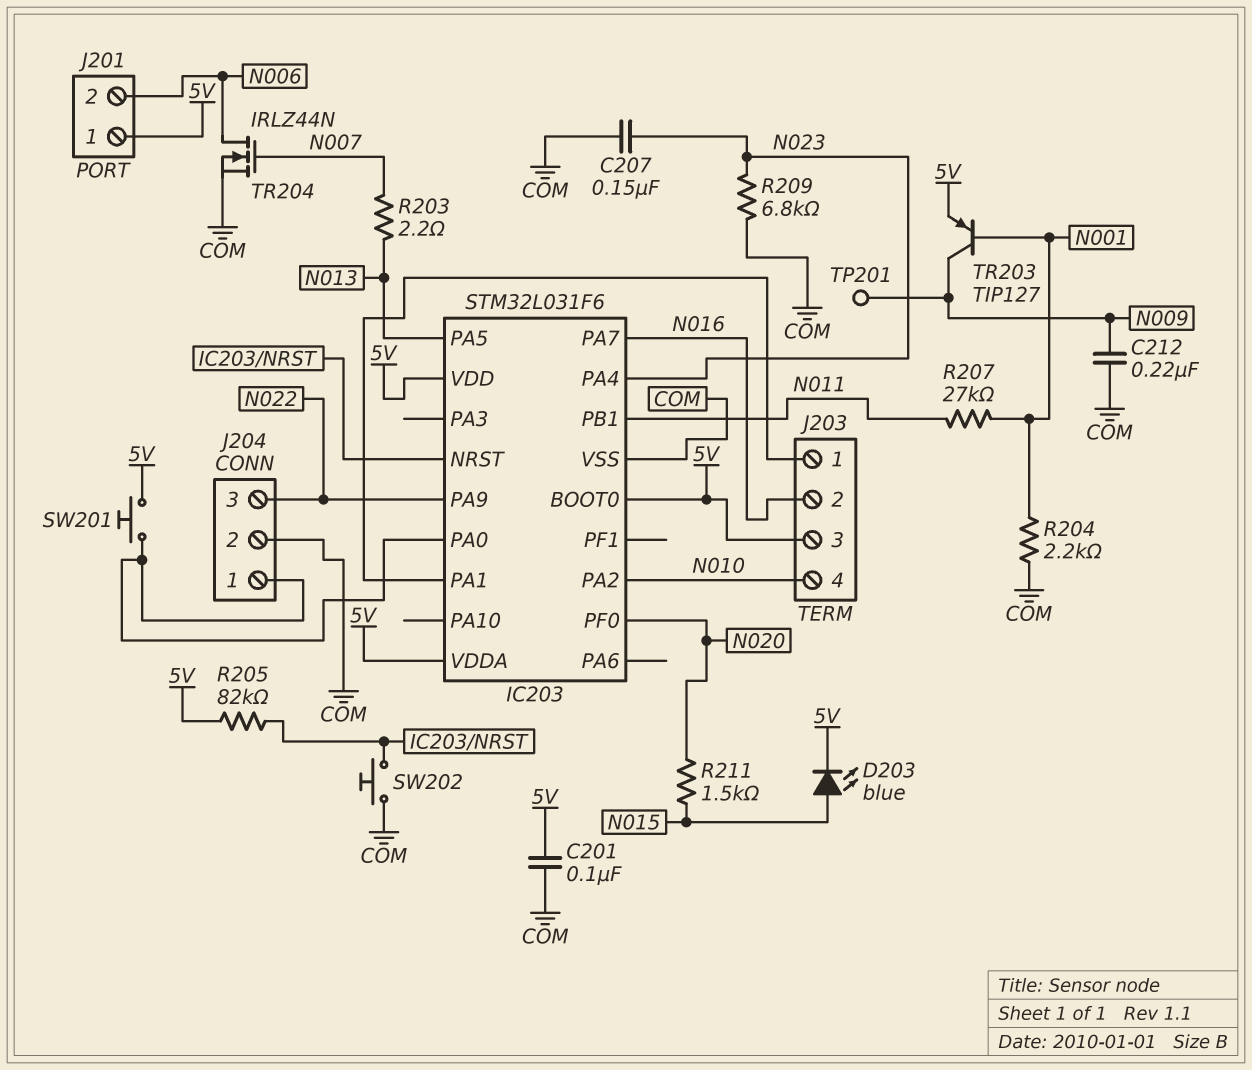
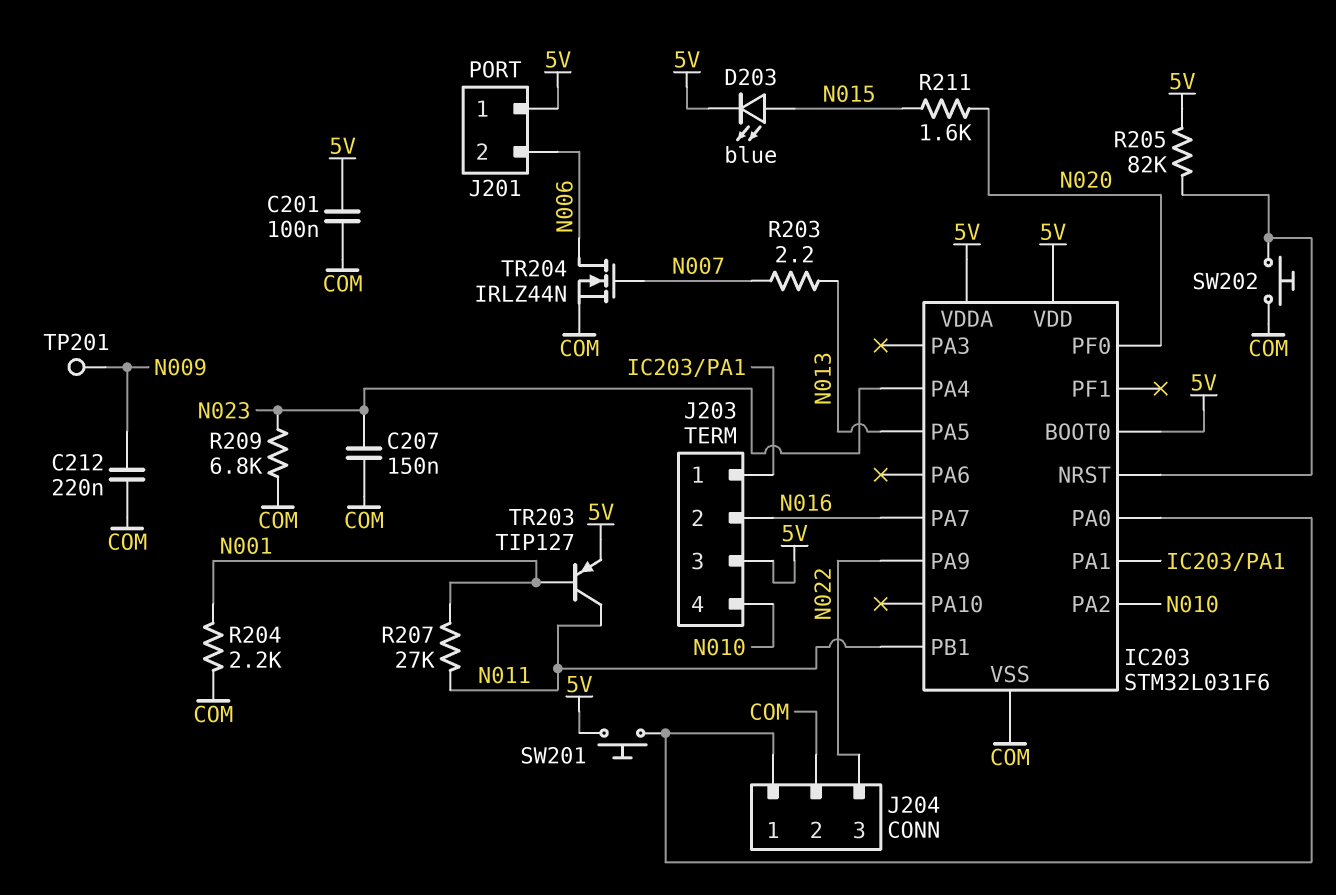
R211: 1.5k (N015, N020) -> 1.6k (N015, N020)
TR203: PNP TIP127 (B N001, C N009, E 5V) -> PNP TIP127 (B N001, C N011, E 5V)

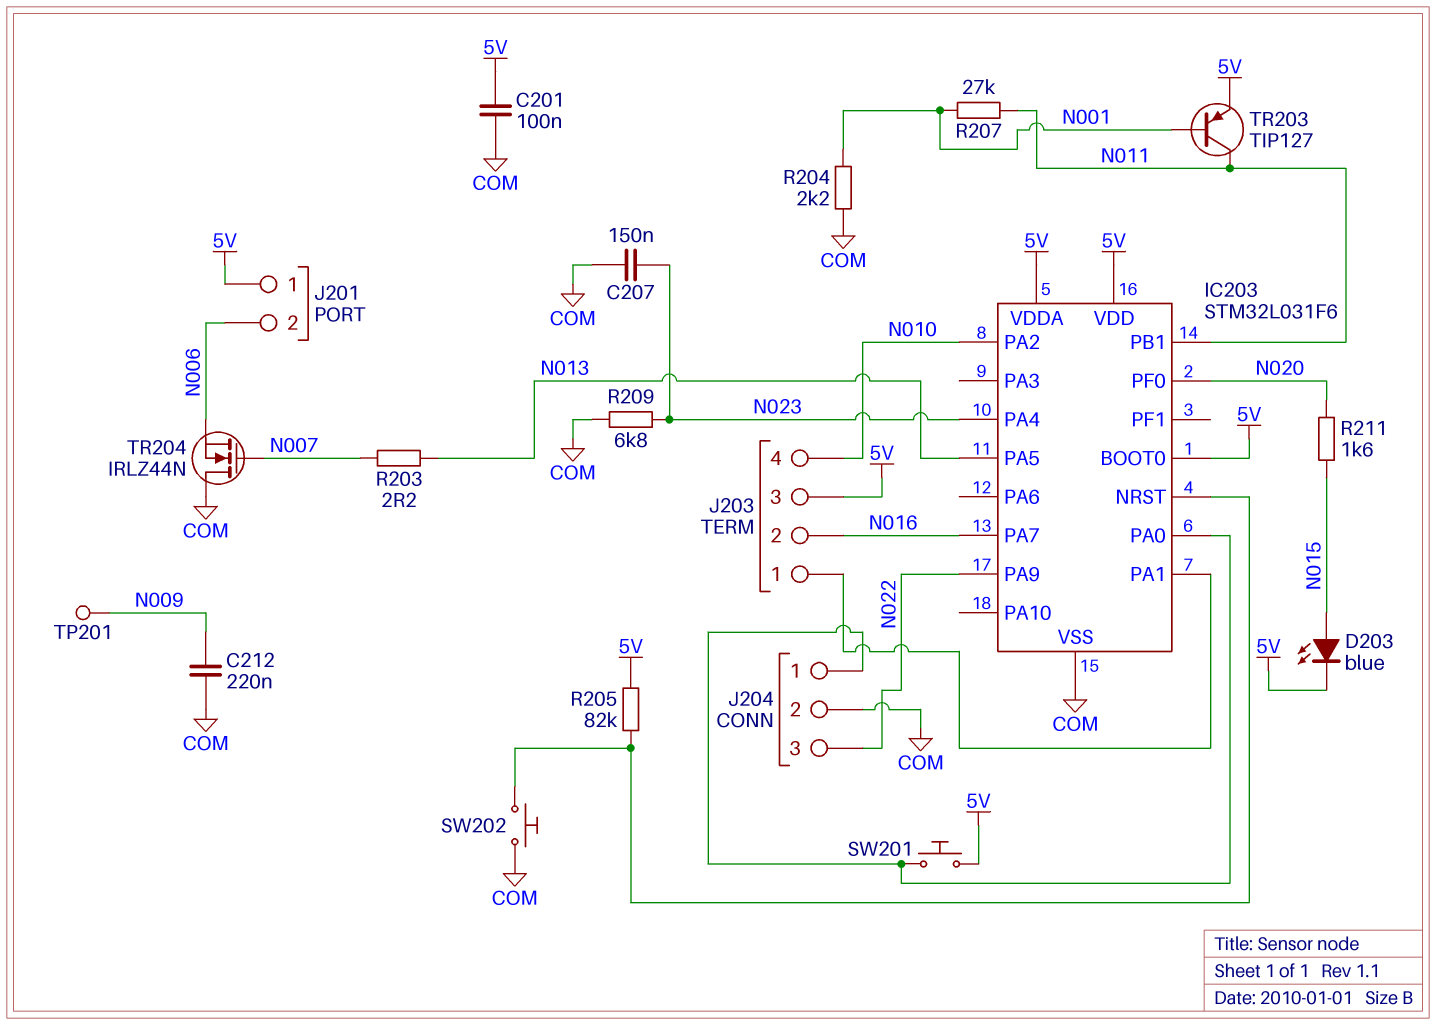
TR204: NMOS IRLZ44N (G N007, D N006, S COM) -> NMOS IRLZ44N (G N007, D COM, S N006)

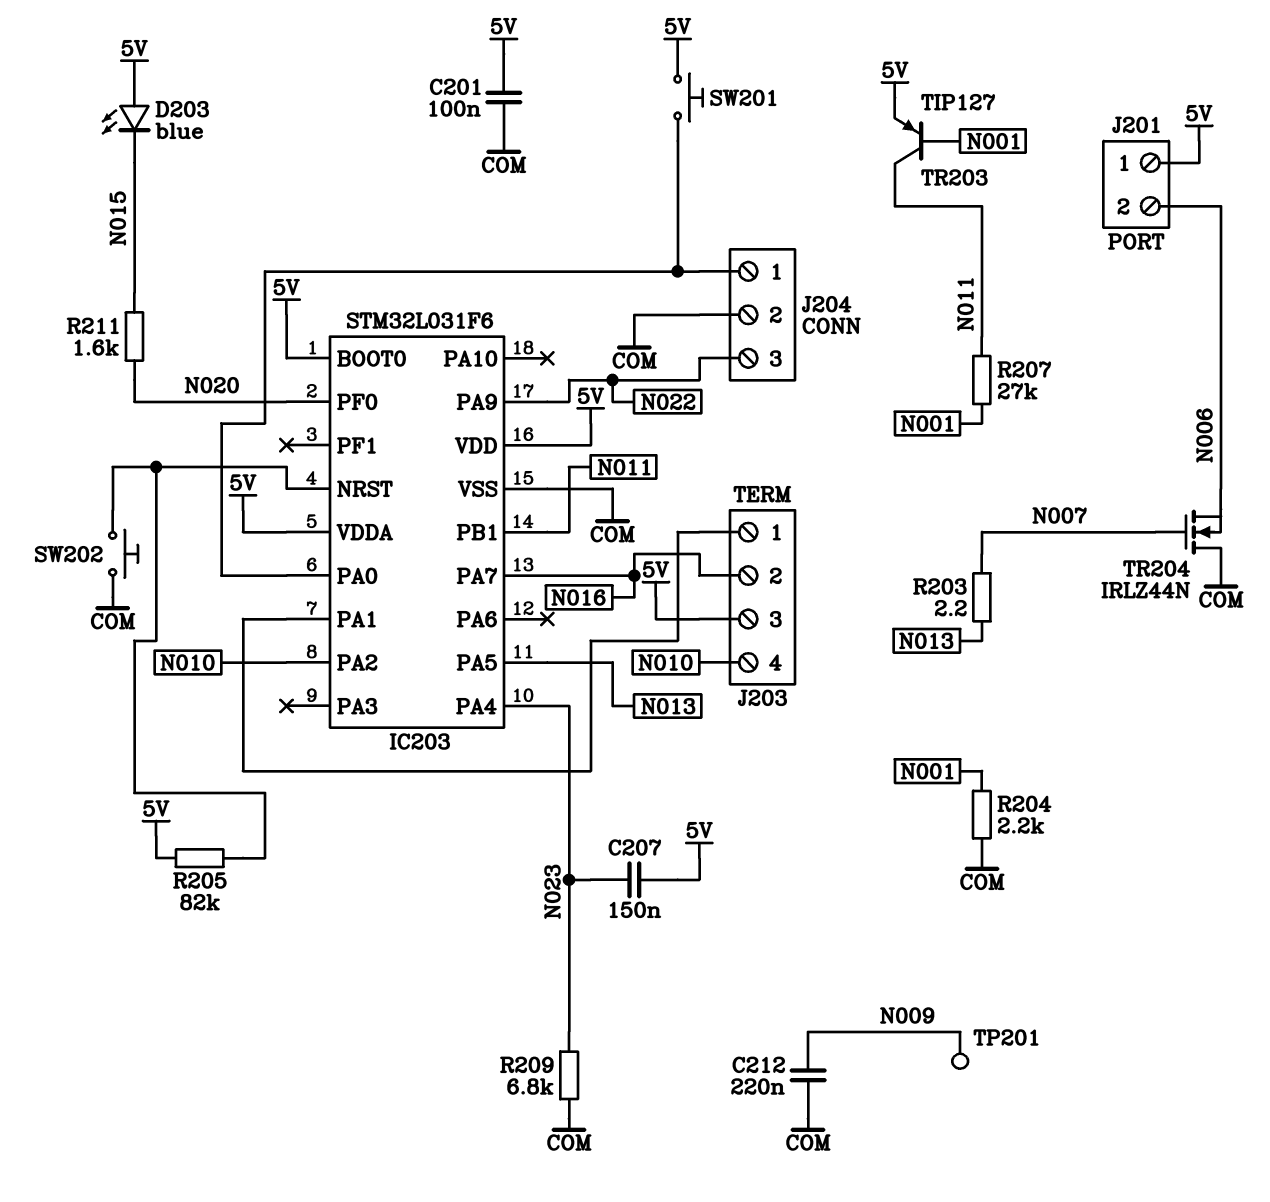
C207: 150nF (COM, N023) -> 150nF (5V, N023)
D203: LED blue (A N015, K 5V) -> LED blue (A 5V, K N015)

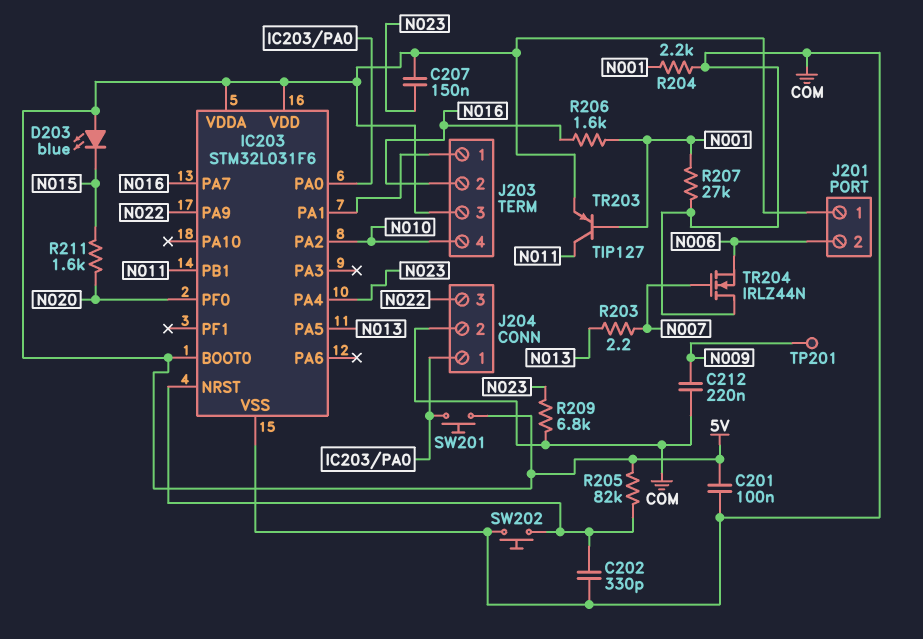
C202: none -> 330pF (COM, IC203/NRST)
R206: none -> 1.6k (N001, N016)
R207: 27k (N001, N011) -> 27k (COM, N001)

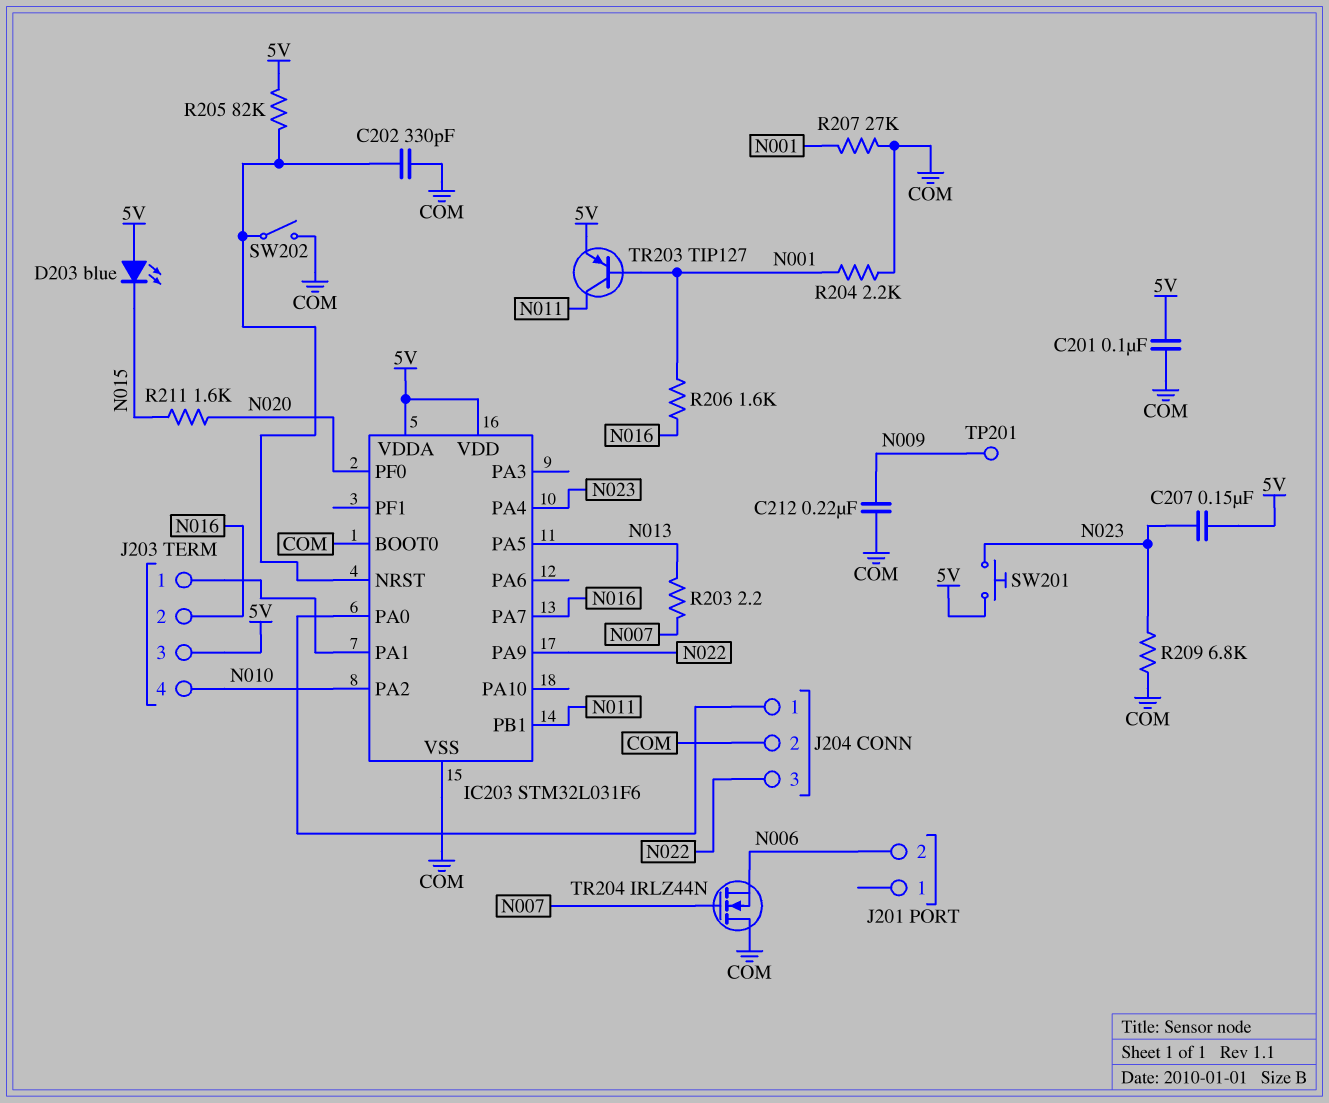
IC203 pin BOOT0: 5V -> COM
J201 pin 1: 5V -> none
SW201: button (5V, IC203/PA0) -> button (5V, N023)
SW202: button (COM, IC203/NRST) -> switch (COM, IC203/NRST)

